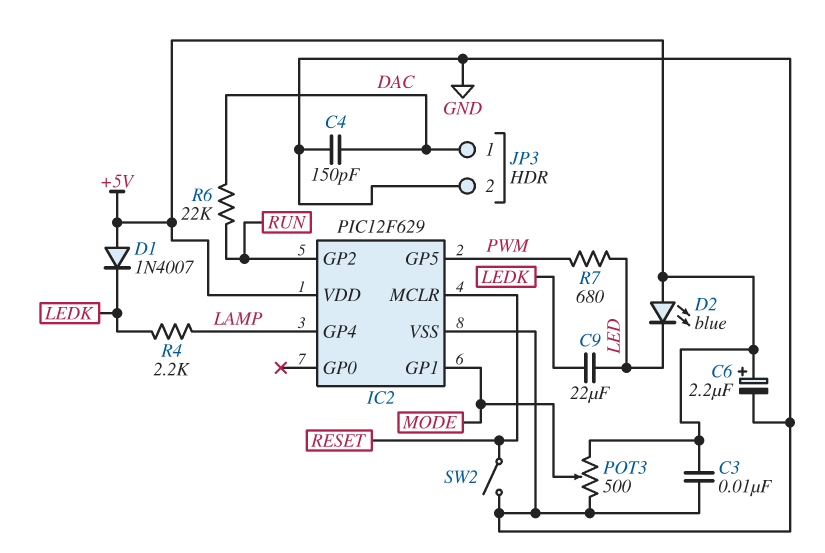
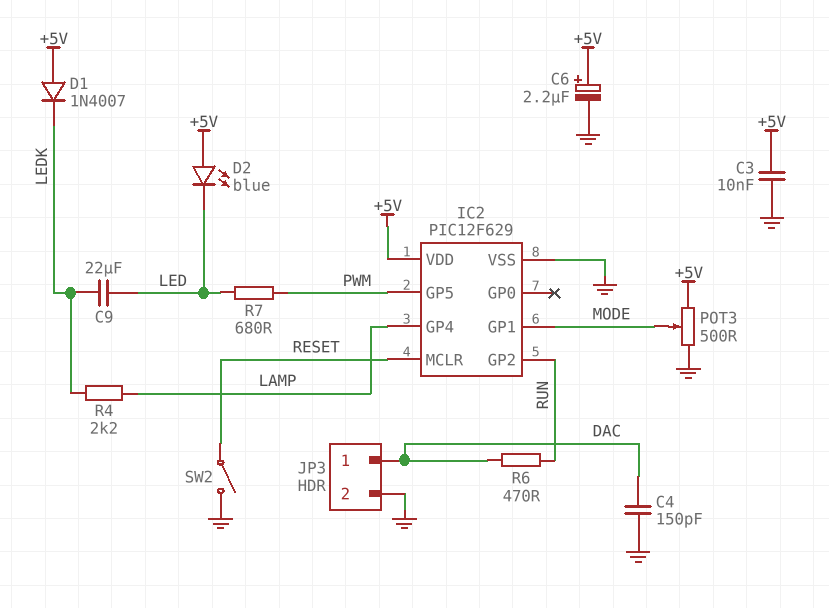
R6: 22k (DAC, RUN) -> 470 (DAC, RUN)

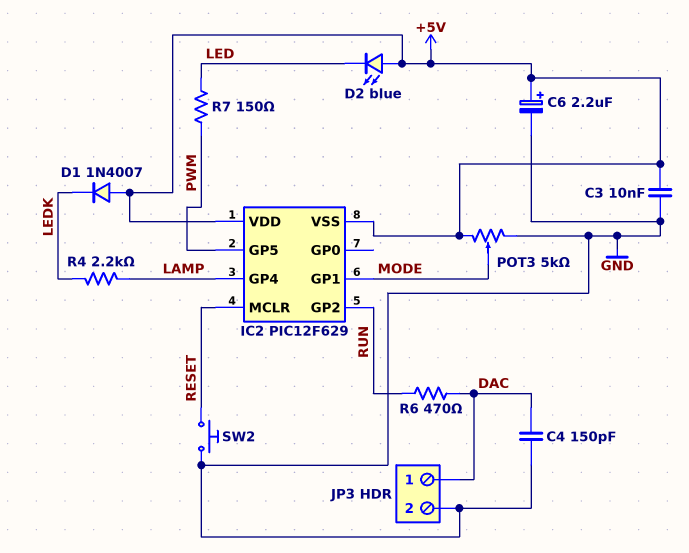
C9: 22uF (LED, LEDK) -> none
IC2 pin VSS: GND -> +5V
POT3: 500 (+5V, GND, wiper MODE) -> 5k (+5V, GND, wiper MODE)
R7: 680 (LED, PWM) -> 150 (LED, PWM)
SW2: switch (GND, RESET) -> button (GND, RESET)

